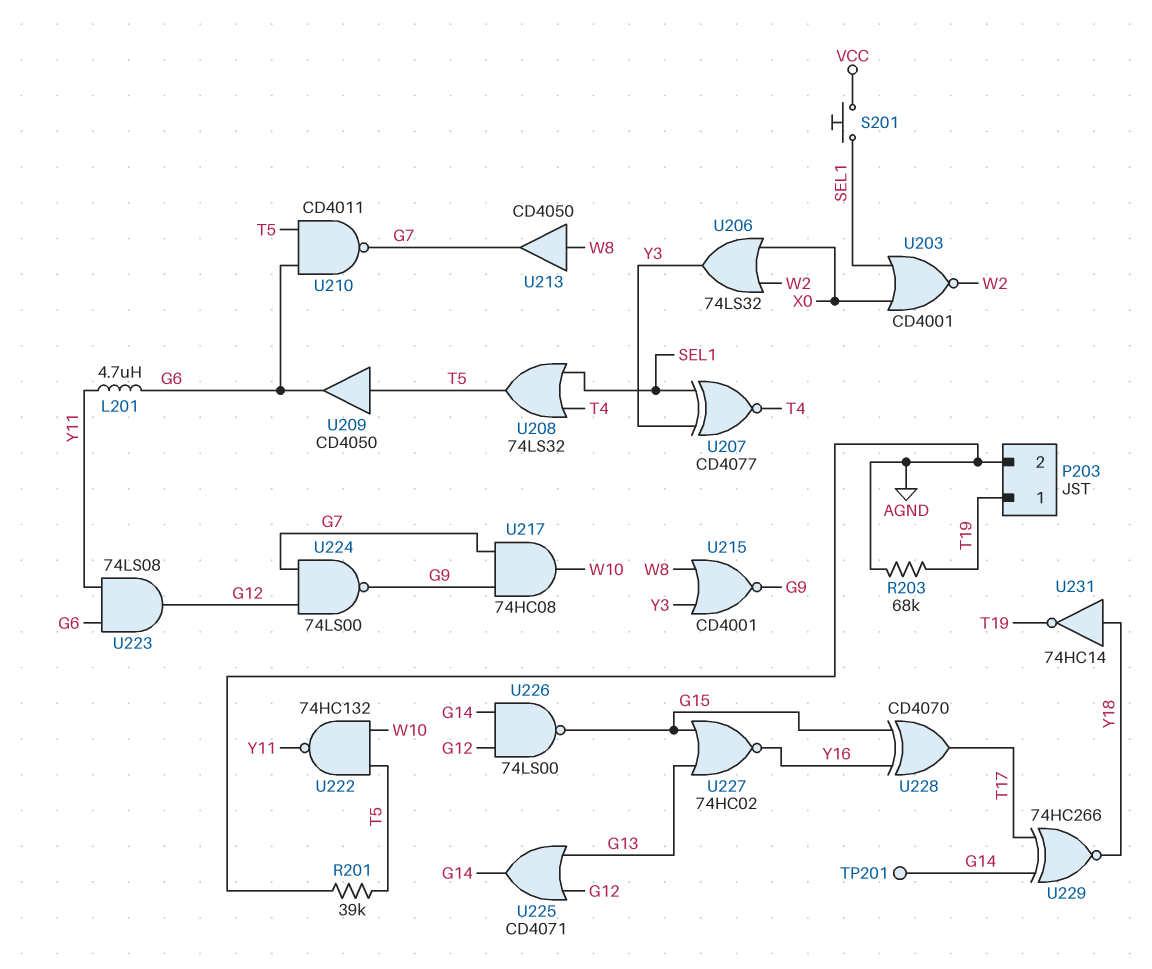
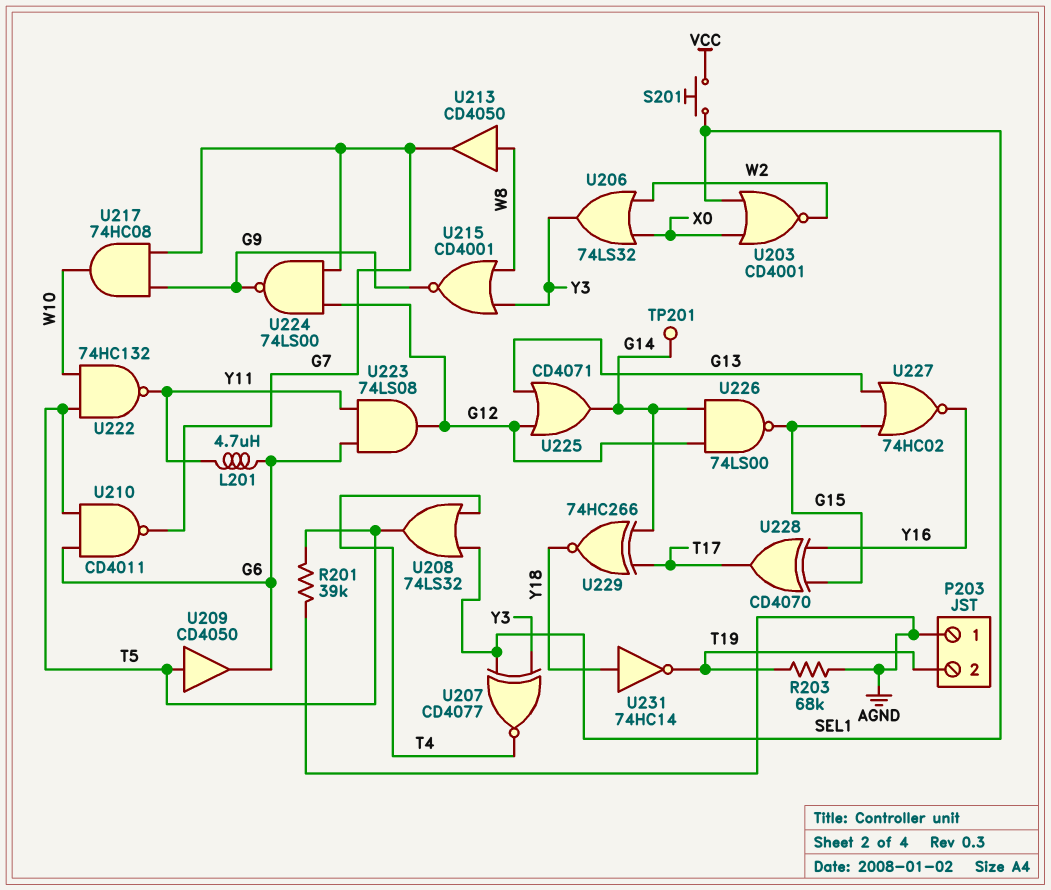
P203 pin 1: T19 -> AGND
P203 pin 2: AGND -> T19

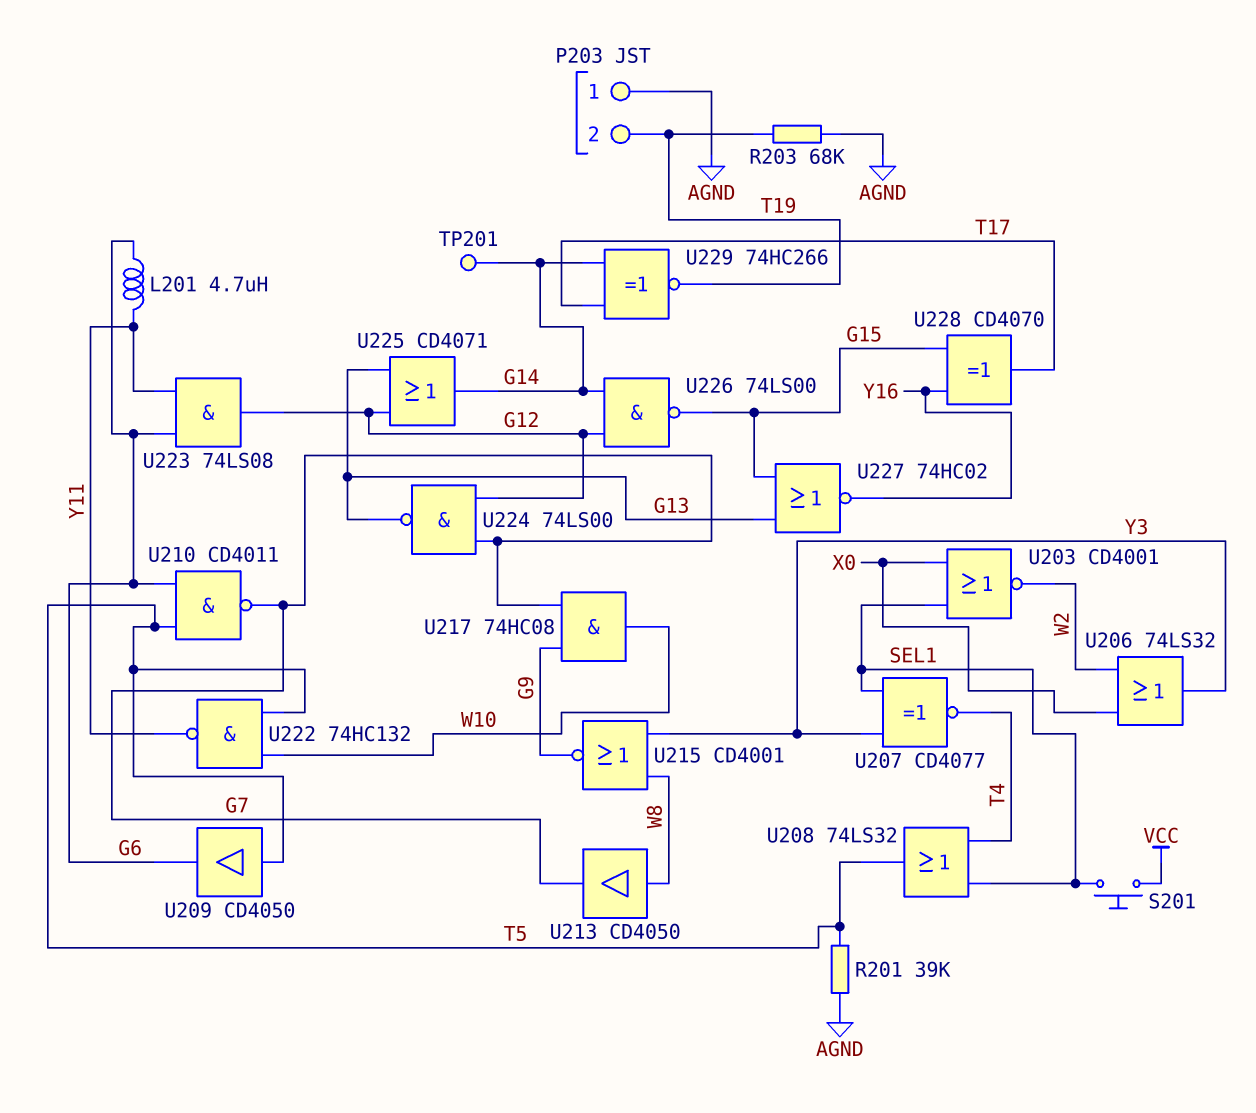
U224: NAND 74LS00 (in G7, in G12, out G9) -> NAND 74LS00 (in G7, in G12, out G13)
U229: XNOR 74HC266 (in G14, in T17, out Y18) -> XNOR 74HC266 (in G14, in T17, out T19)
U231: NOT 74HC14 (in Y18, out T19) -> none

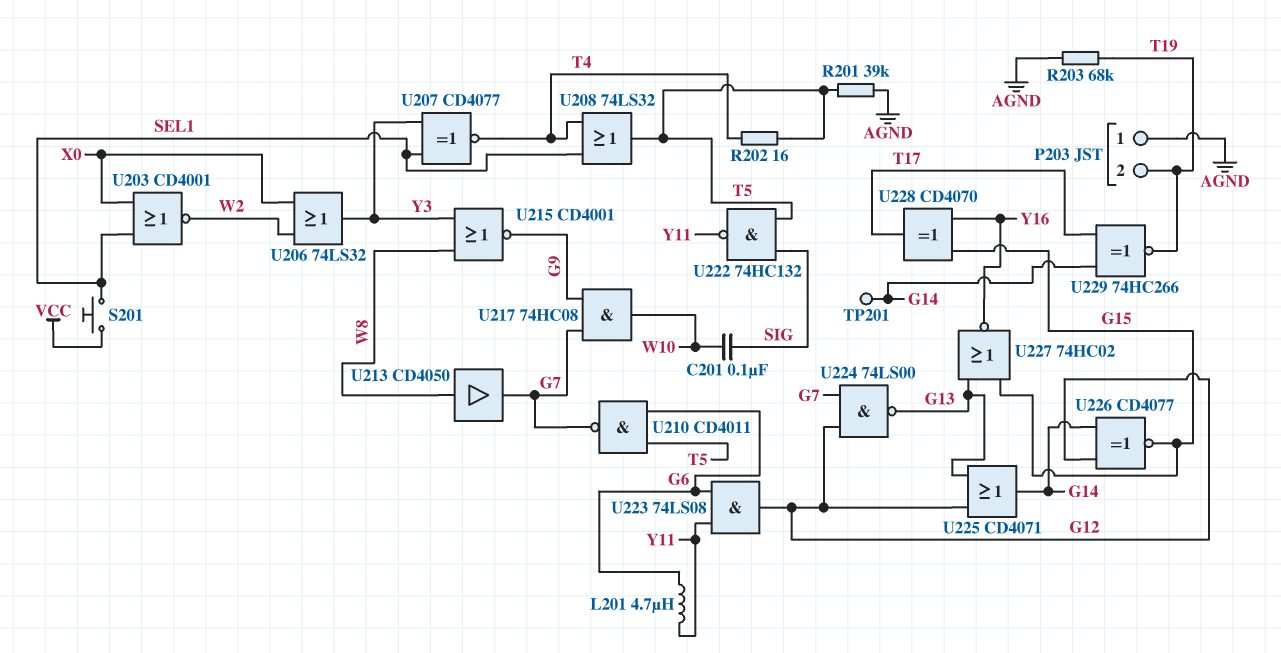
C201: none -> 100nF (SIG, W10)
R202: none -> 16 (T4, T5)
U209: buffer CD4050 (in T5, out G6) -> none
U222: NAND 74HC132 (in T5, in W10, out Y11) -> NAND 74HC132 (in SIG, in T5, out Y11)
U226: NAND 74LS00 (in G12, in G14, out G15) -> XNOR CD4077 (in G12, in G14, out G15)

